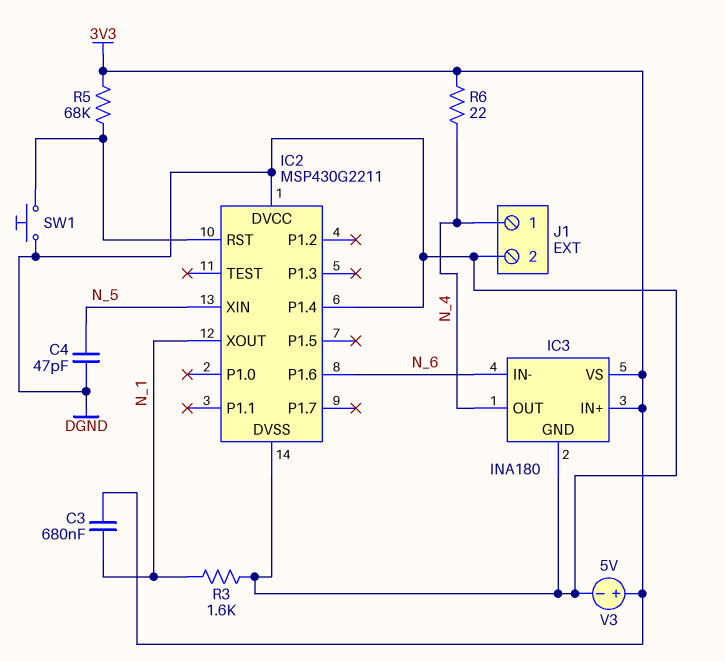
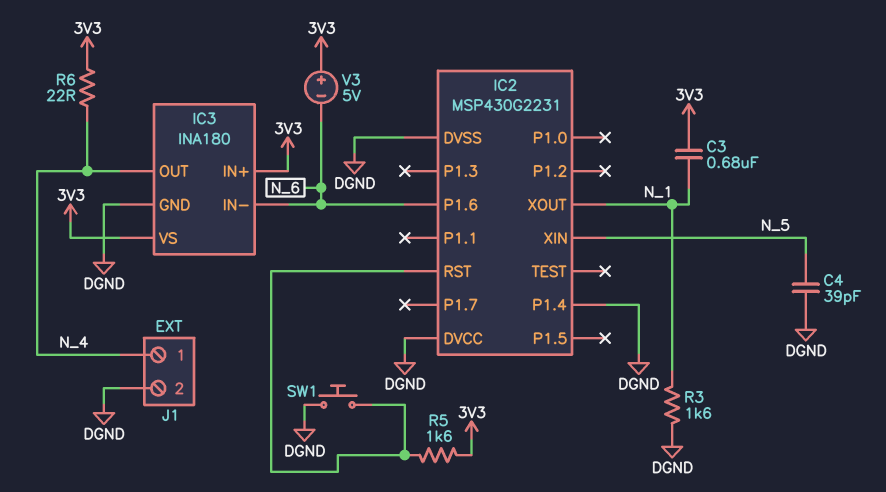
C4: 47pF (DGND, N_5) -> 39pF (DGND, N_5)
IC2: MSP430G2211 -> MSP430G2231
R5: 68k (3V3, IC2/RST) -> 1.6k (3V3, IC2/RST)
V3: 5V (plus 3V3, minus DGND) -> 5V (plus 3V3, minus N_6)

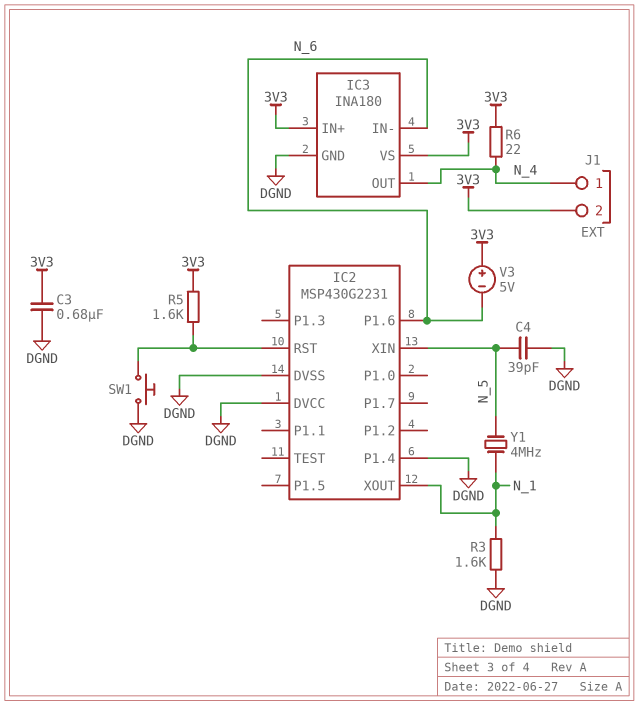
C3: 680nF (3V3, N_1) -> 680nF (3V3, DGND)
J1 pin 2: DGND -> 3V3
Y1: none -> 4MHz (N_1, N_5)

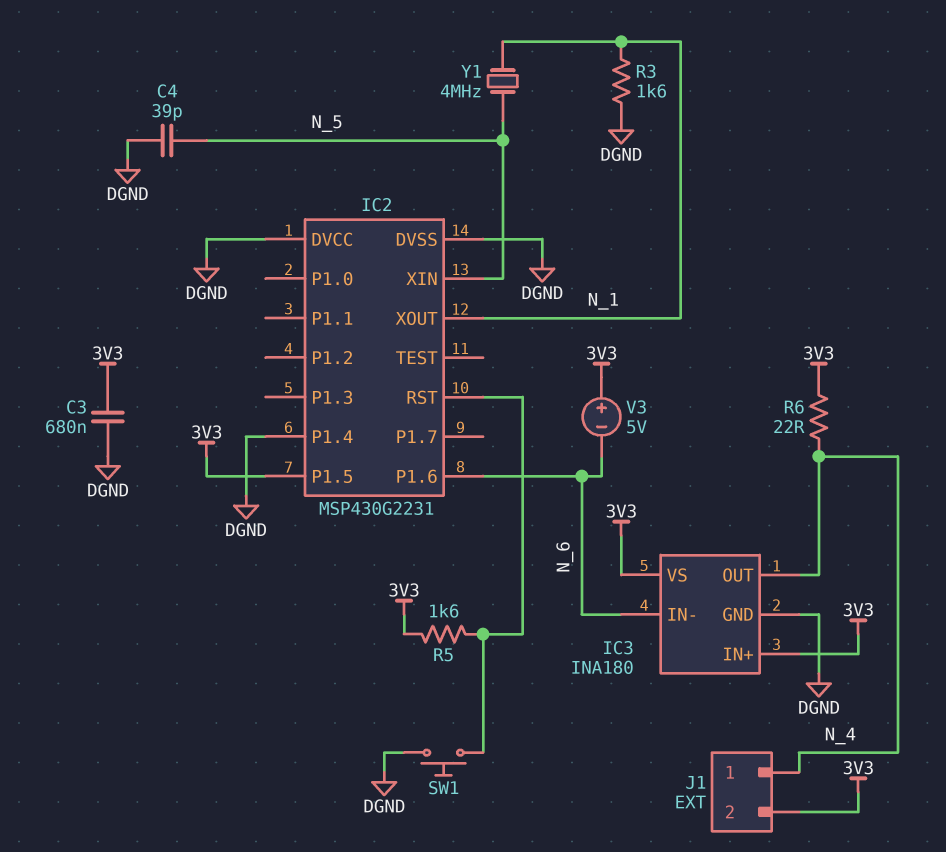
IC2 pin P1.5: none -> 3V3

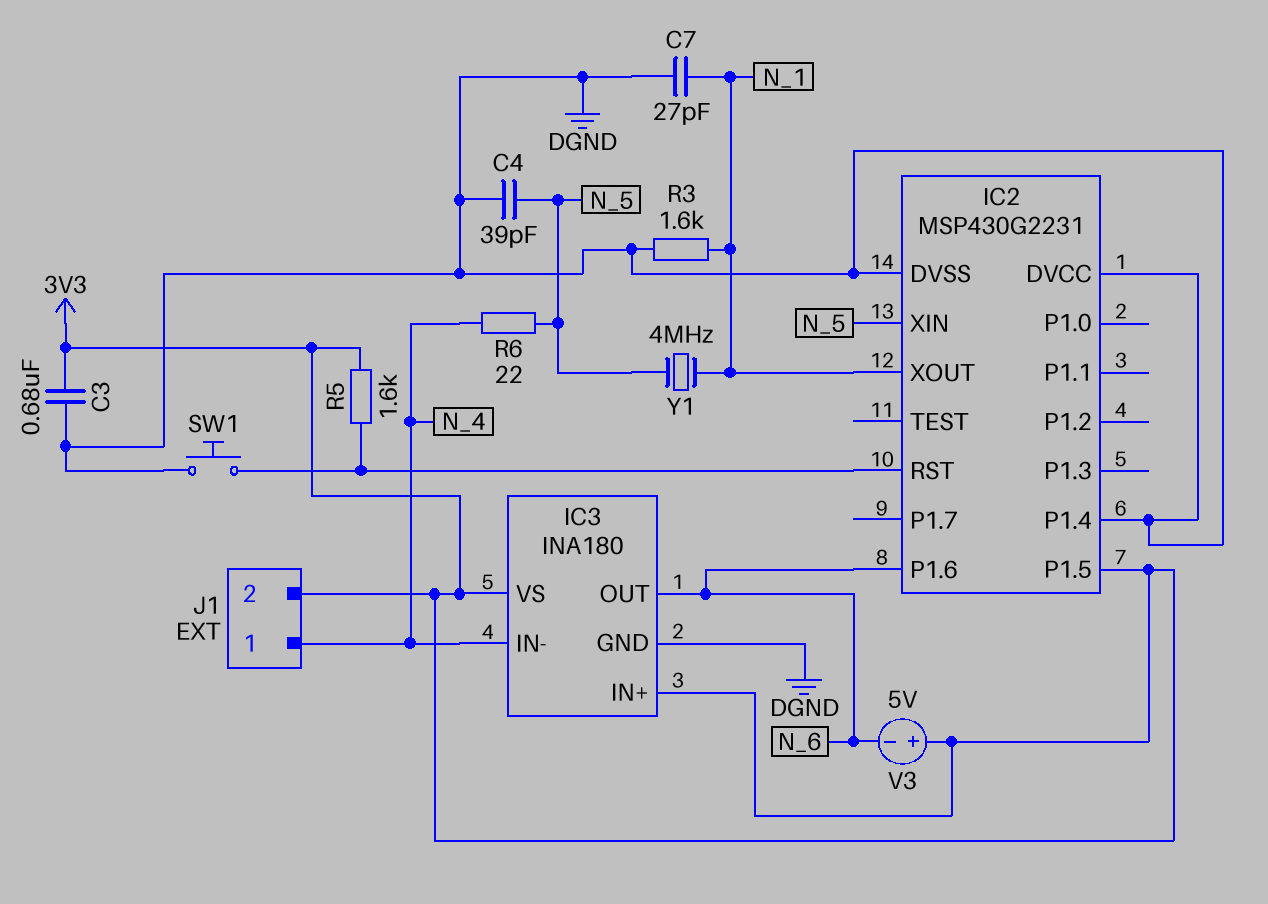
C7: none -> 27pF (DGND, N_1)
IC3 pin IN-: N_6 -> N_4
IC3 pin OUT: N_4 -> N_6
R6: 22 (3V3, N_4) -> 22 (N_4, N_5)

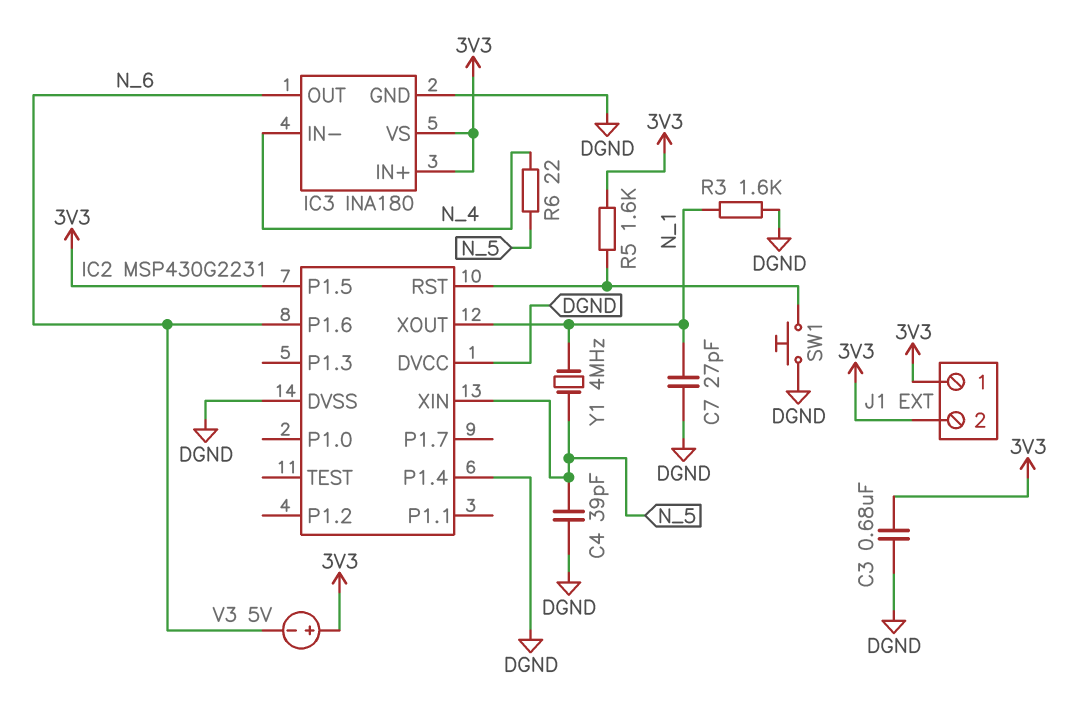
J1 pin 1: N_4 -> 3V3

